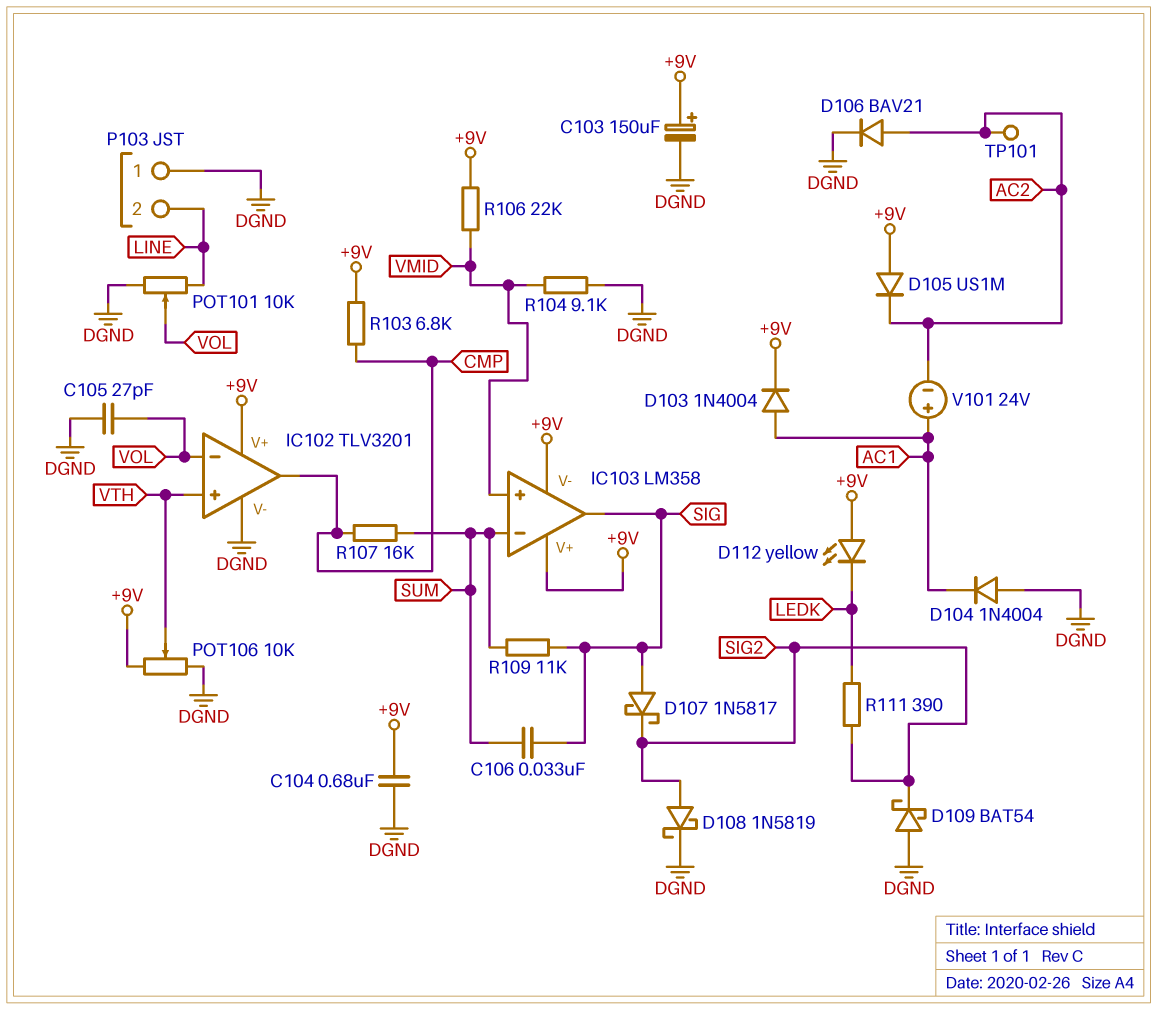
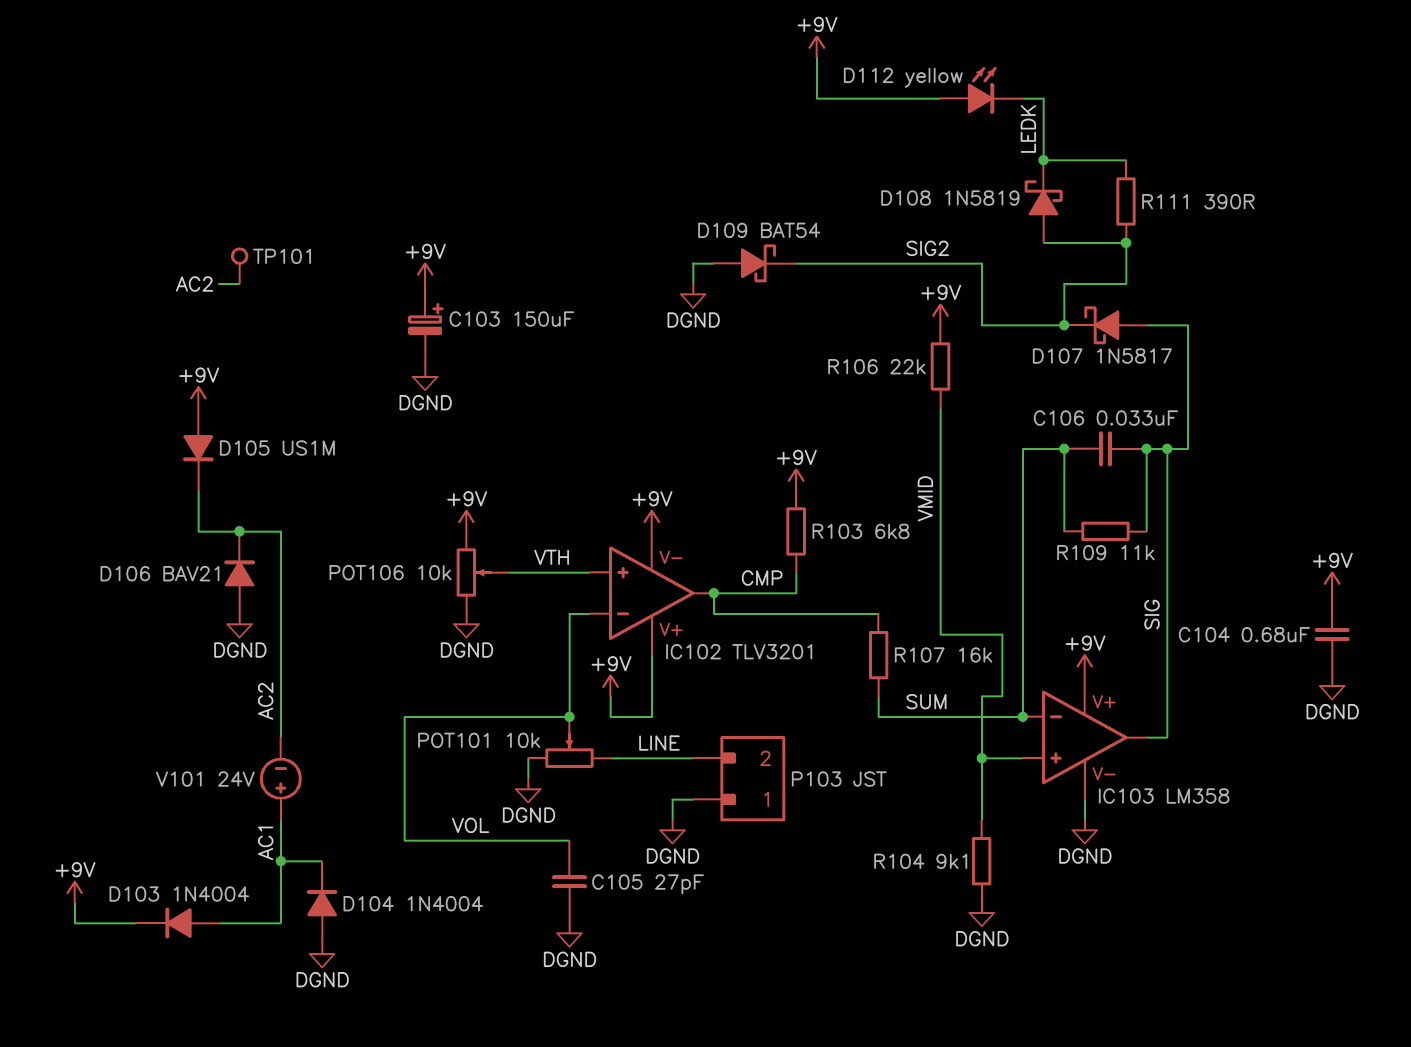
D106: diode BAV21 (A AC2, K DGND) -> diode BAV21 (A DGND, K AC2)
D108: schottky 1N5819 (A SIG2, K DGND) -> schottky 1N5819 (A SIG2, K LEDK)
IC102 pin V-: DGND -> +9V
IC103 pin V-: +9V -> DGND

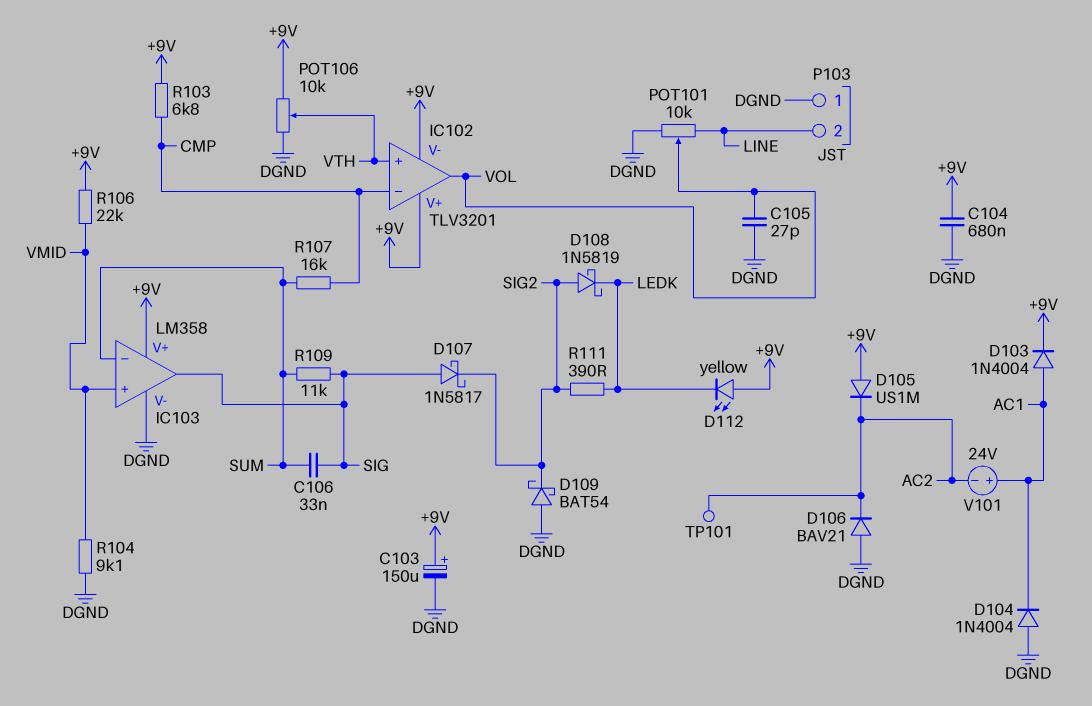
IC102 pin in-: VOL -> CMP
IC102 pin out: CMP -> VOL

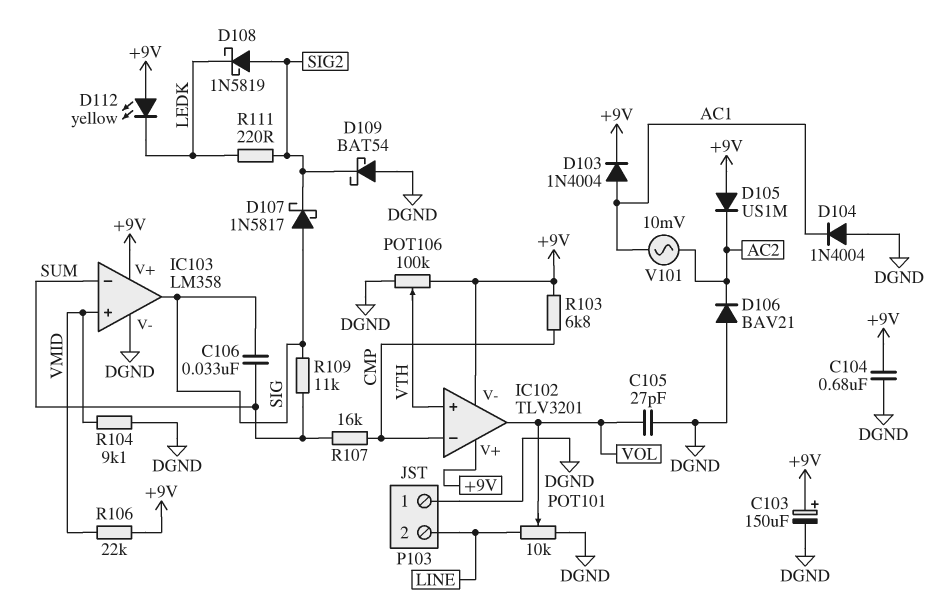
POT106: 10k (+9V, DGND, wiper VTH) -> 100k (+9V, DGND, wiper VTH)
R111: 390 (LEDK, SIG2) -> 220 (LEDK, SIG2)
TP101: test point (AC2) -> none
V101: 24V (plus AC1, minus AC2) -> AC 10mV (AC1, AC2)

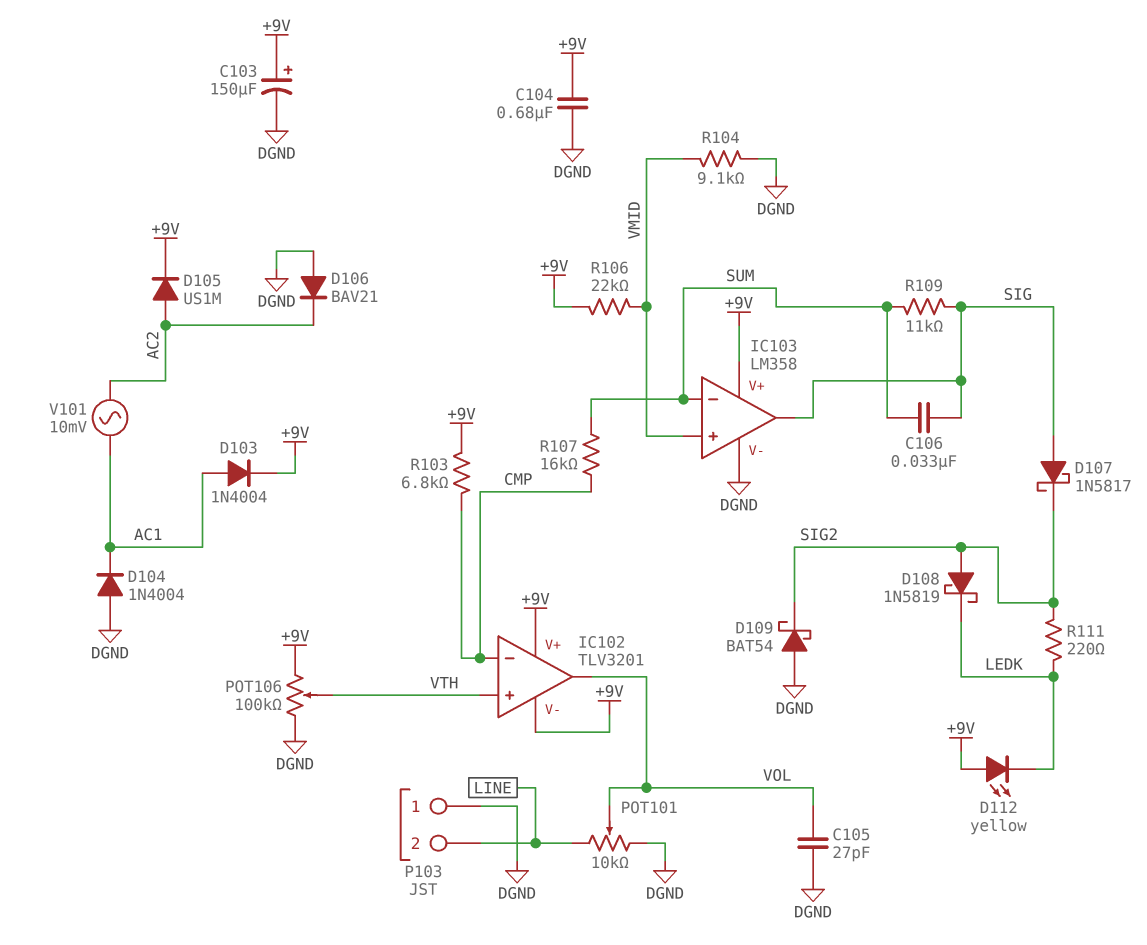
D105: diode US1M (A +9V, K AC2) -> diode US1M (A AC2, K +9V)

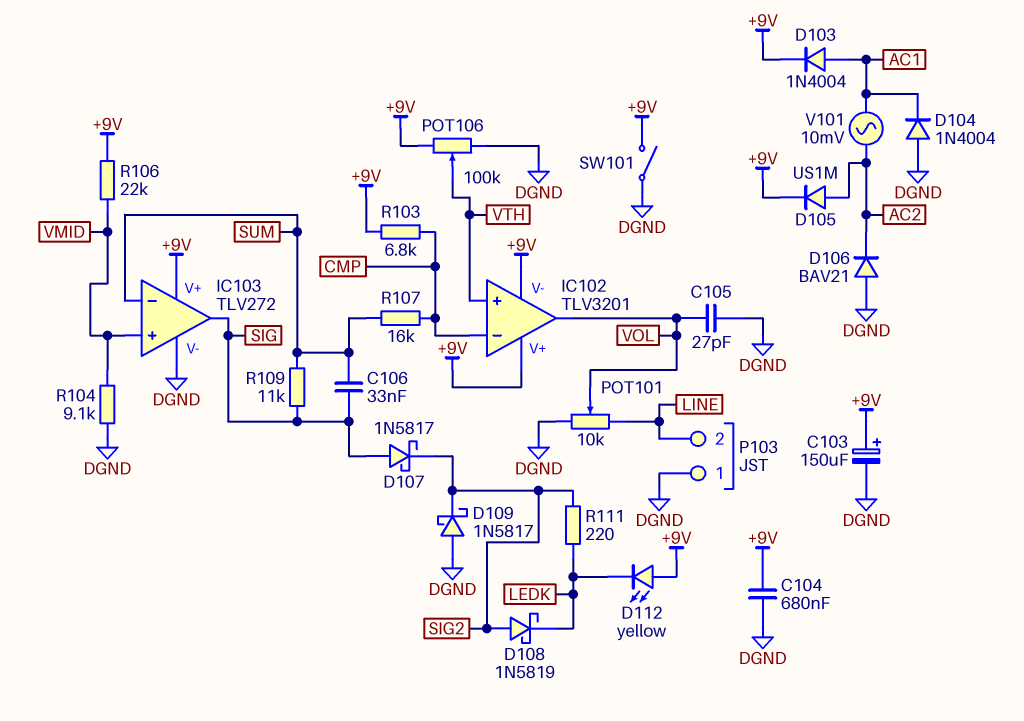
D109: schottky BAT54 (A DGND, K SIG2) -> schottky 1N5817 (A DGND, K SIG2)
IC103: LM358 -> TLV272
SW101: none -> switch (+9V, DGND)

